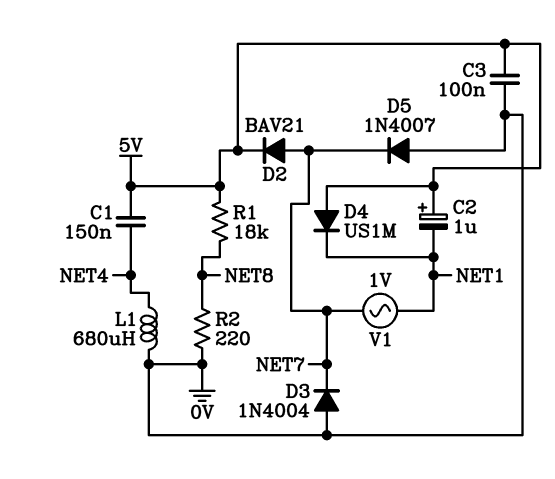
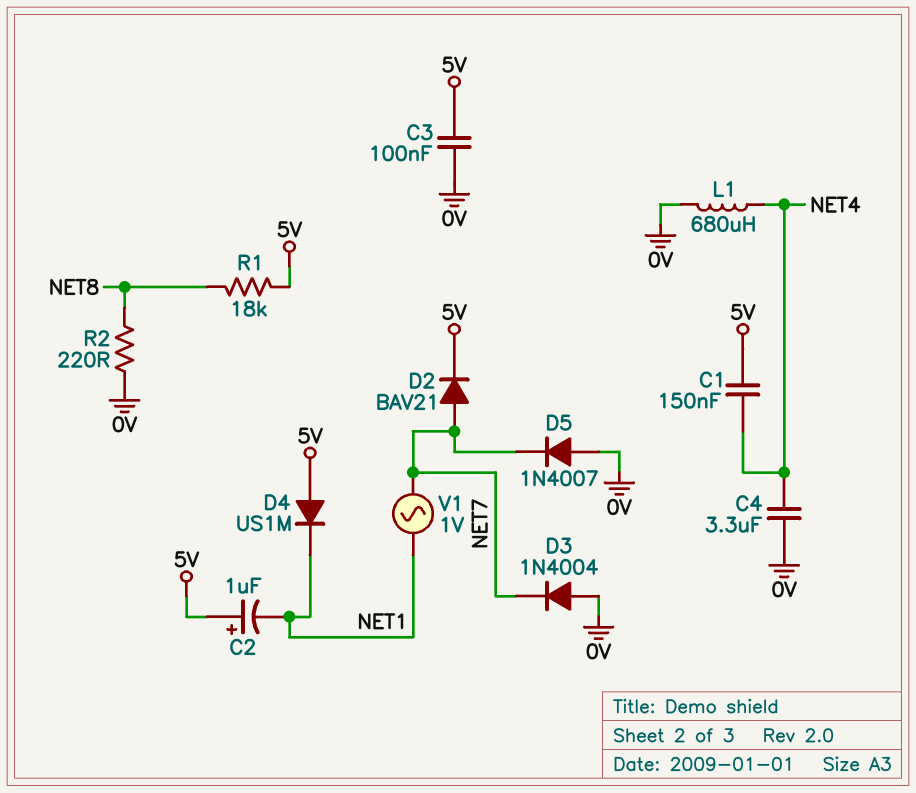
C4: none -> 3.3uF (0V, NET4)

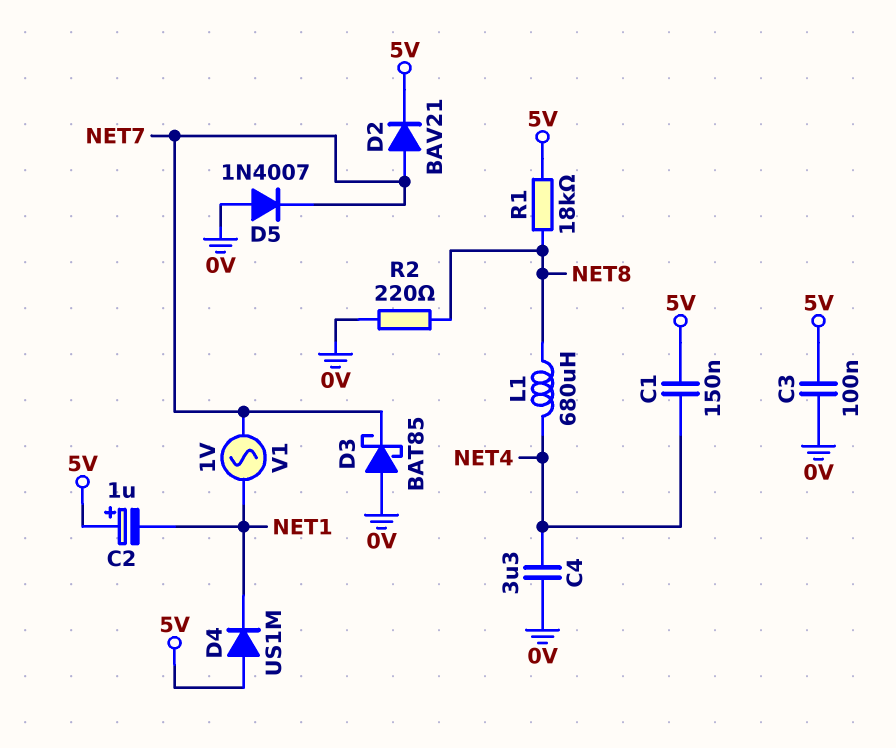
D3: diode 1N4004 (A 0V, K NET7) -> schottky BAT85 (A 0V, K NET7)
L1: 680uH (0V, NET4) -> 680uH (NET4, NET8)

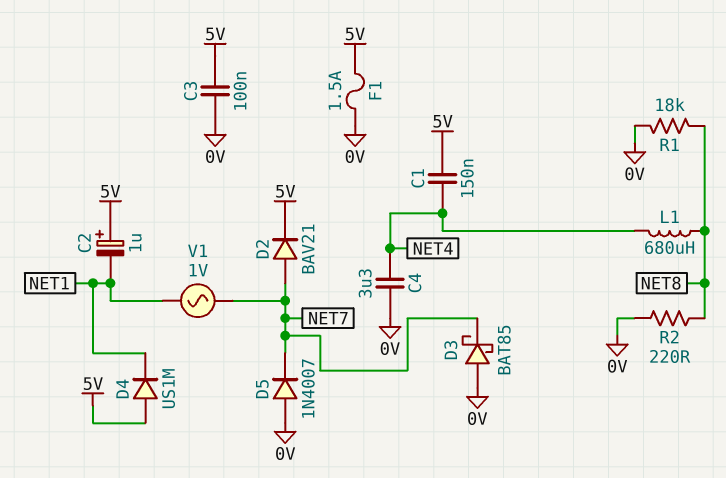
F1: none -> 1.5A (0V, 5V)
R1: 18k (5V, NET8) -> 18k (0V, NET8)

